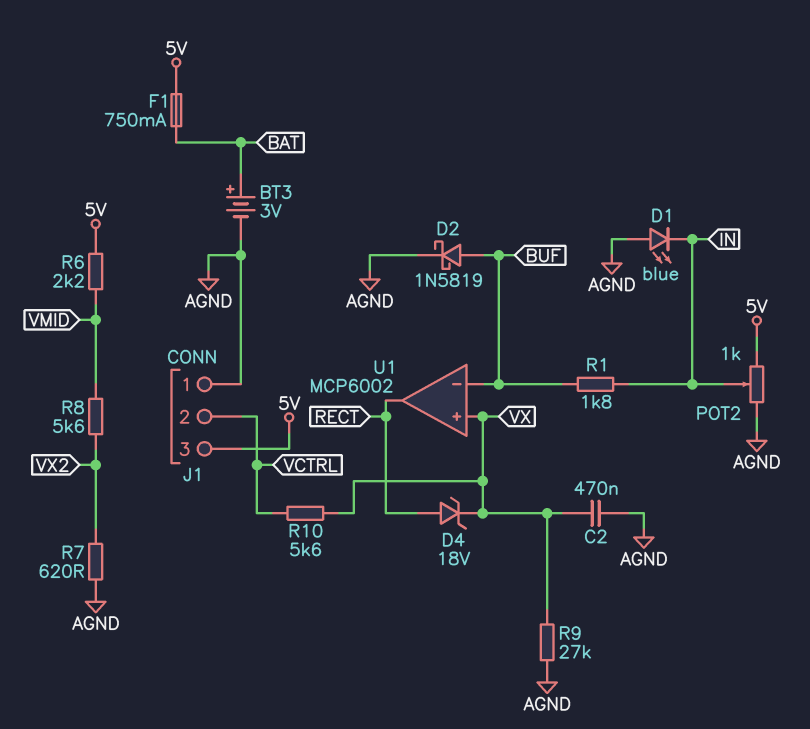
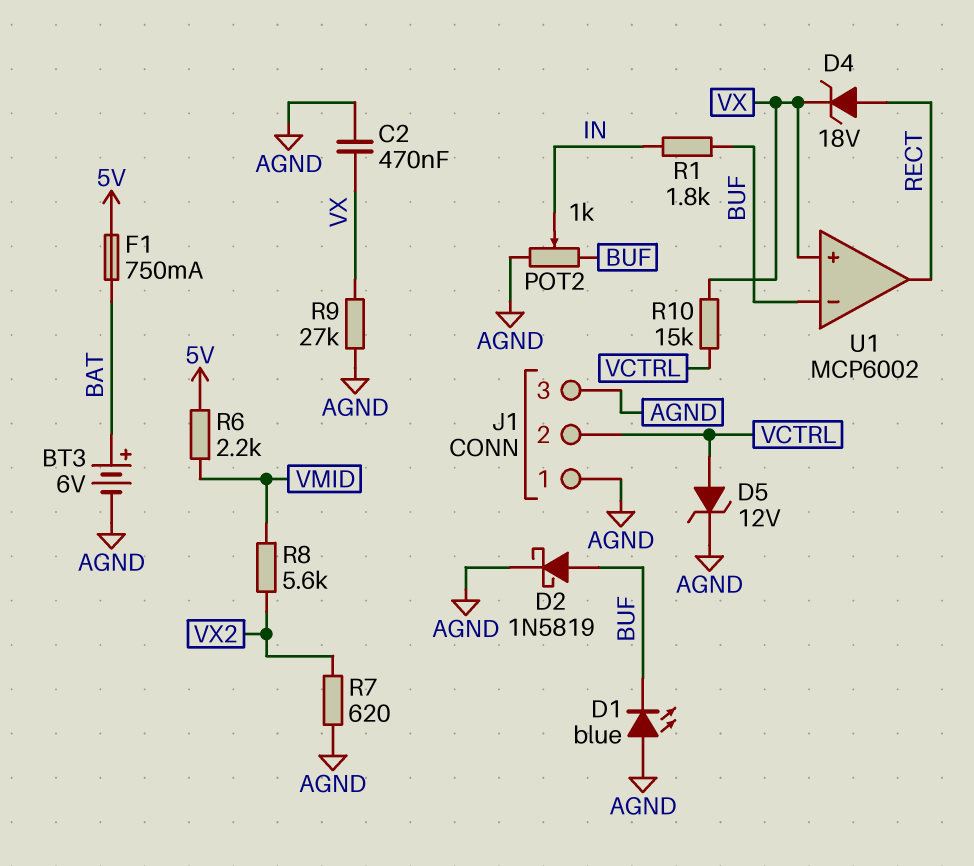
BT3: 3V (plus BAT, minus AGND) -> 6V (plus BAT, minus AGND)
D1: LED blue (A AGND, K IN) -> LED blue (A AGND, K BUF)
D5: none -> zener 12V (A VCTRL, K AGND)
J1 pin 3: 5V -> AGND
POT2: 1k (5V, AGND, wiper IN) -> 1k (AGND, BUF, wiper IN)
R10: 5.6k (VCTRL, VX) -> 15k (VCTRL, VX)

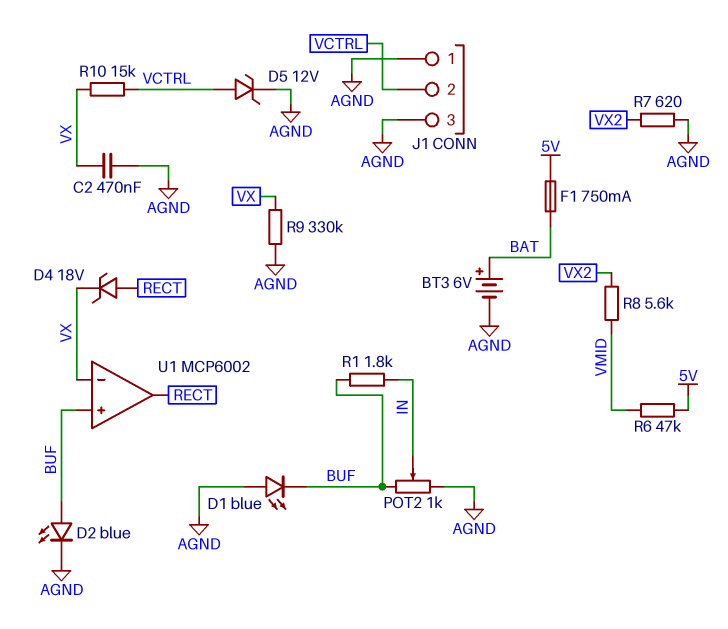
D2: schottky 1N5819 (A BUF, K AGND) -> LED blue (A BUF, K AGND)
R6: 2.2k (5V, VMID) -> 47k (5V, VMID)
R9: 27k (AGND, VX) -> 330k (AGND, VX)
U1 pin in+: VX -> BUF
U1 pin in-: BUF -> VX

